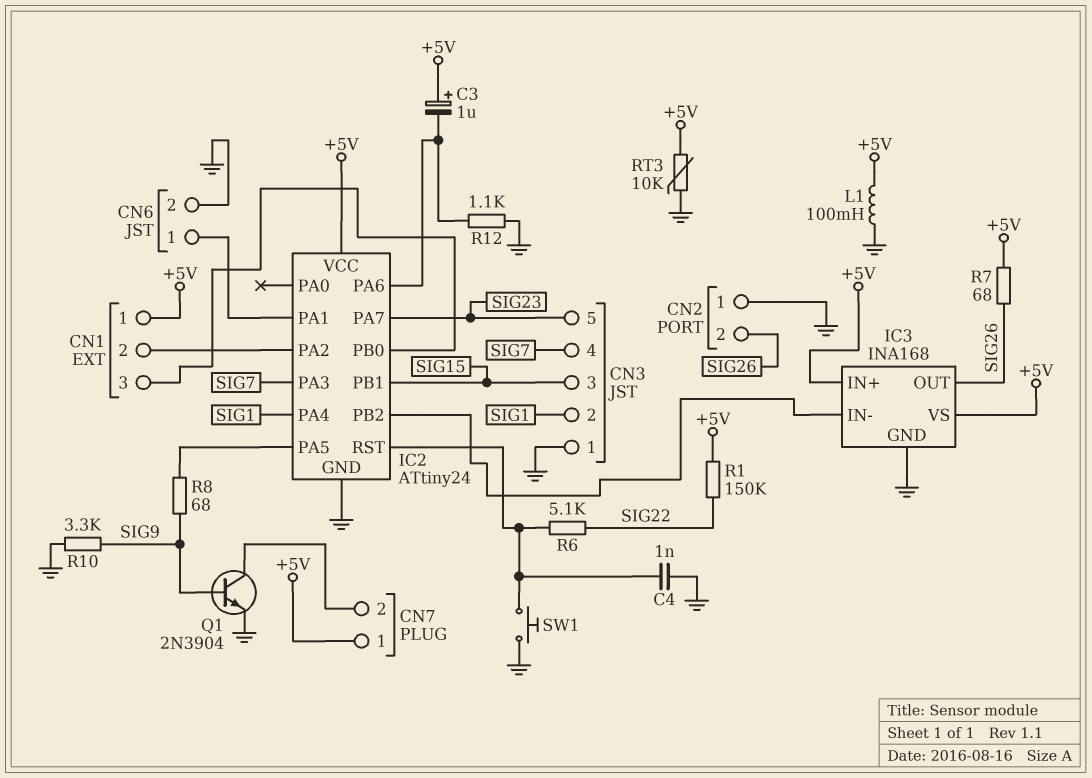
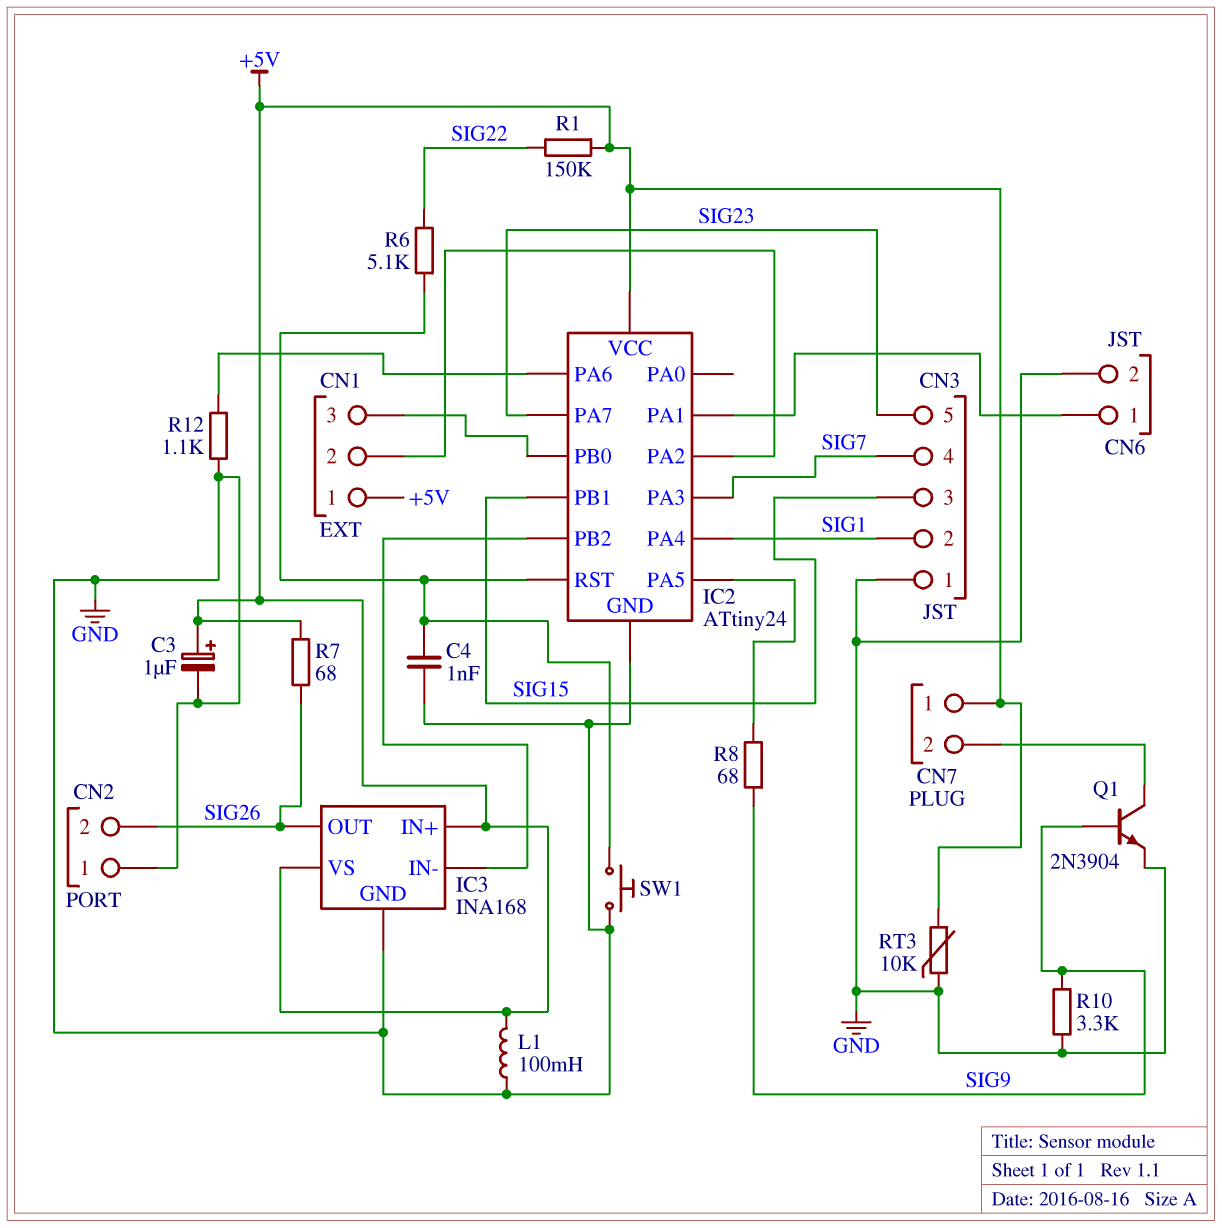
C3: 1uF (plus +5V, minus IC2/PA6) -> 1uF (plus +5V, minus GND)

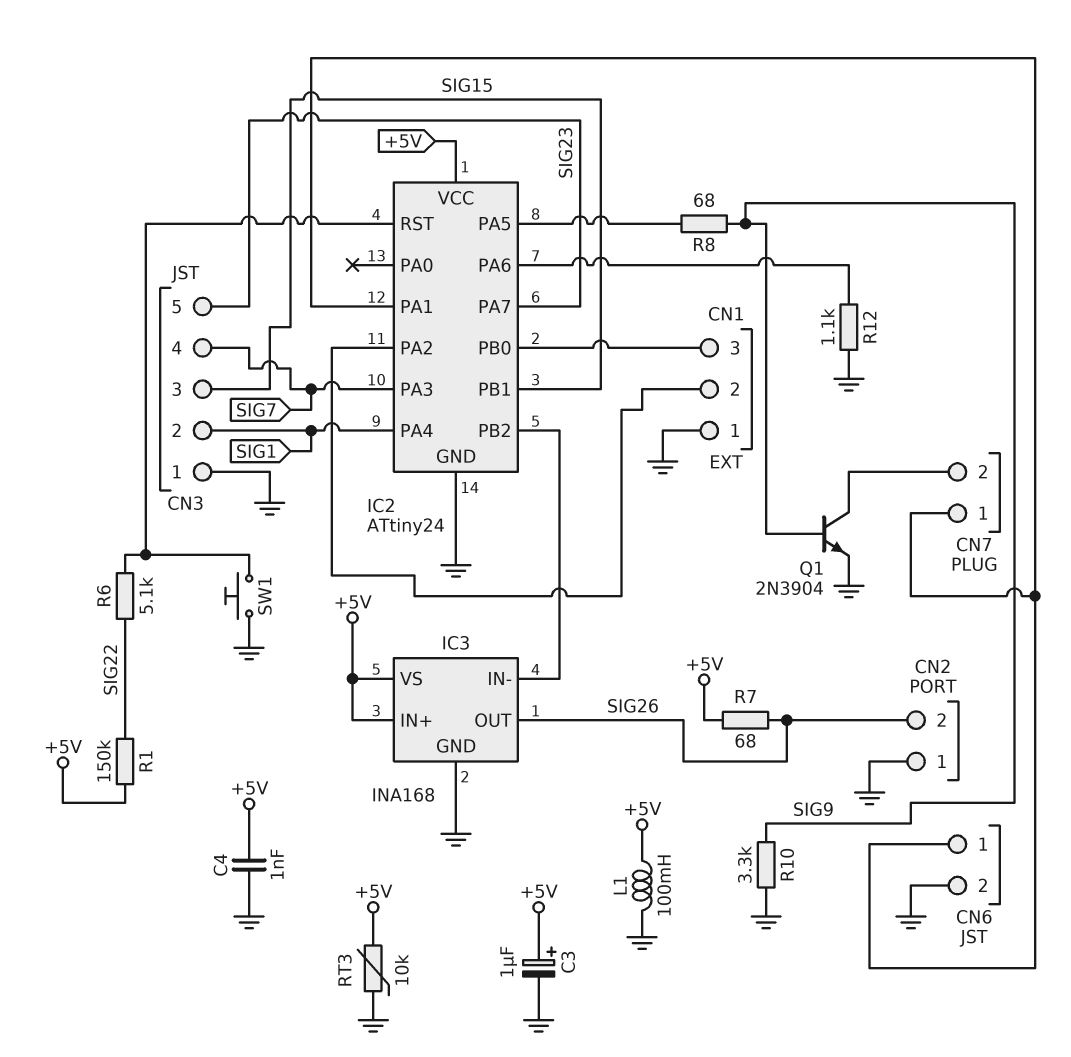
C4: 1nF (GND, IC2/RST) -> 1nF (+5V, GND)
CN1 pin 1: +5V -> GND
CN7 pin 1: +5V -> CN6/1

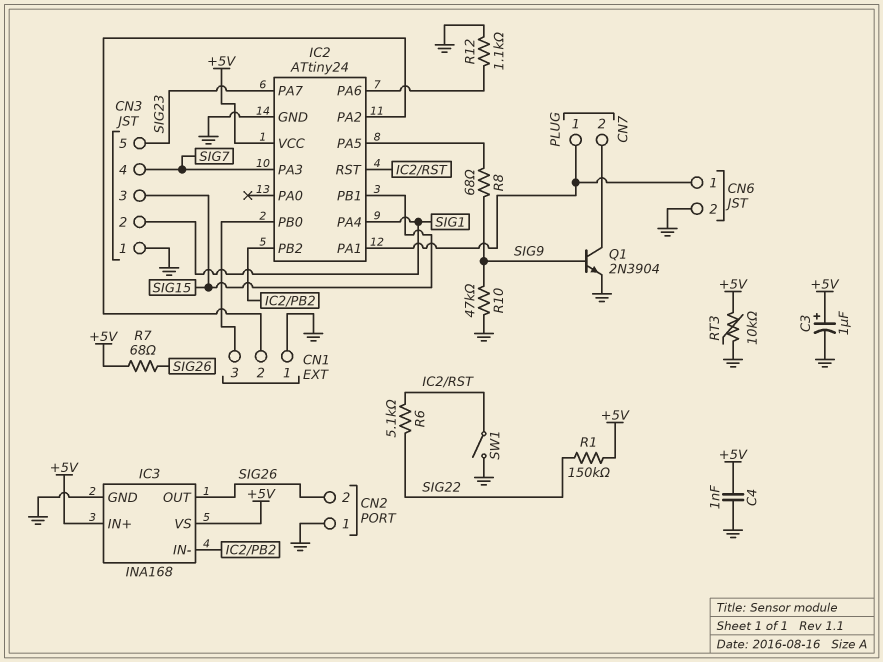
L1: 100mH (+5V, GND) -> none
R10: 3.3k (GND, SIG9) -> 47k (GND, SIG9)
SW1: button (GND, IC2/RST) -> switch (GND, IC2/RST)

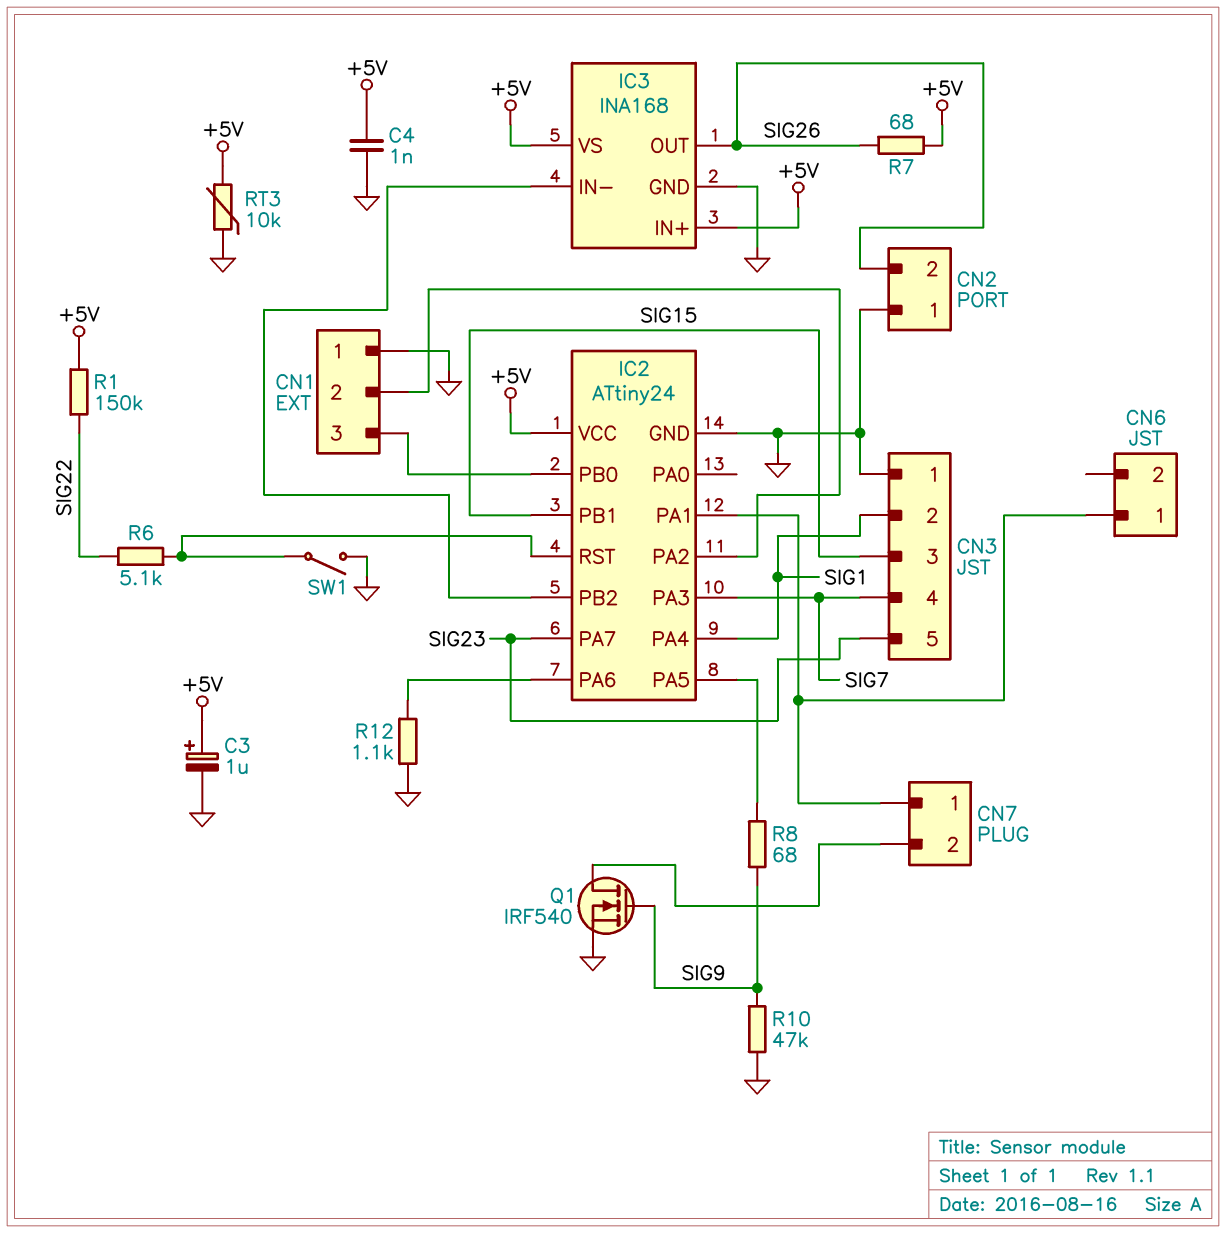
CN6 pin 2: GND -> none
Q1: NPN 2N3904 (B SIG9, C CN7/2, E GND) -> NMOS IRF540 (G SIG9, D CN7/2, S GND)

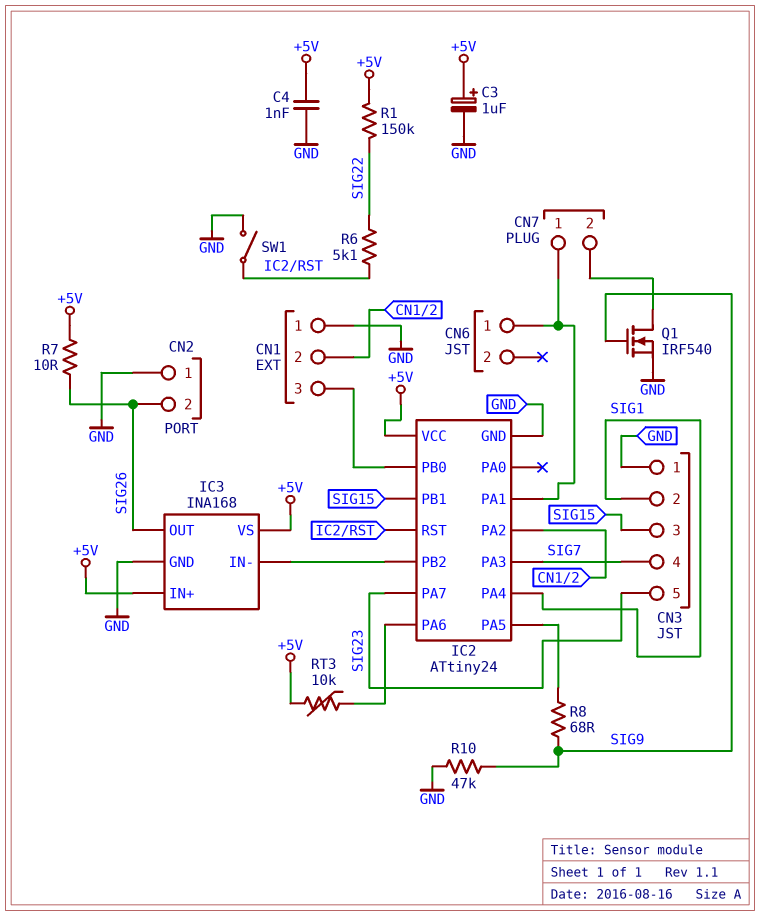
R7: 68 (+5V, SIG26) -> 10 (+5V, SIG26)
R12: 1.1k (GND, IC2/PA6) -> none
RT3: 10k (+5V, GND) -> 10k (+5V, IC2/PA6)

